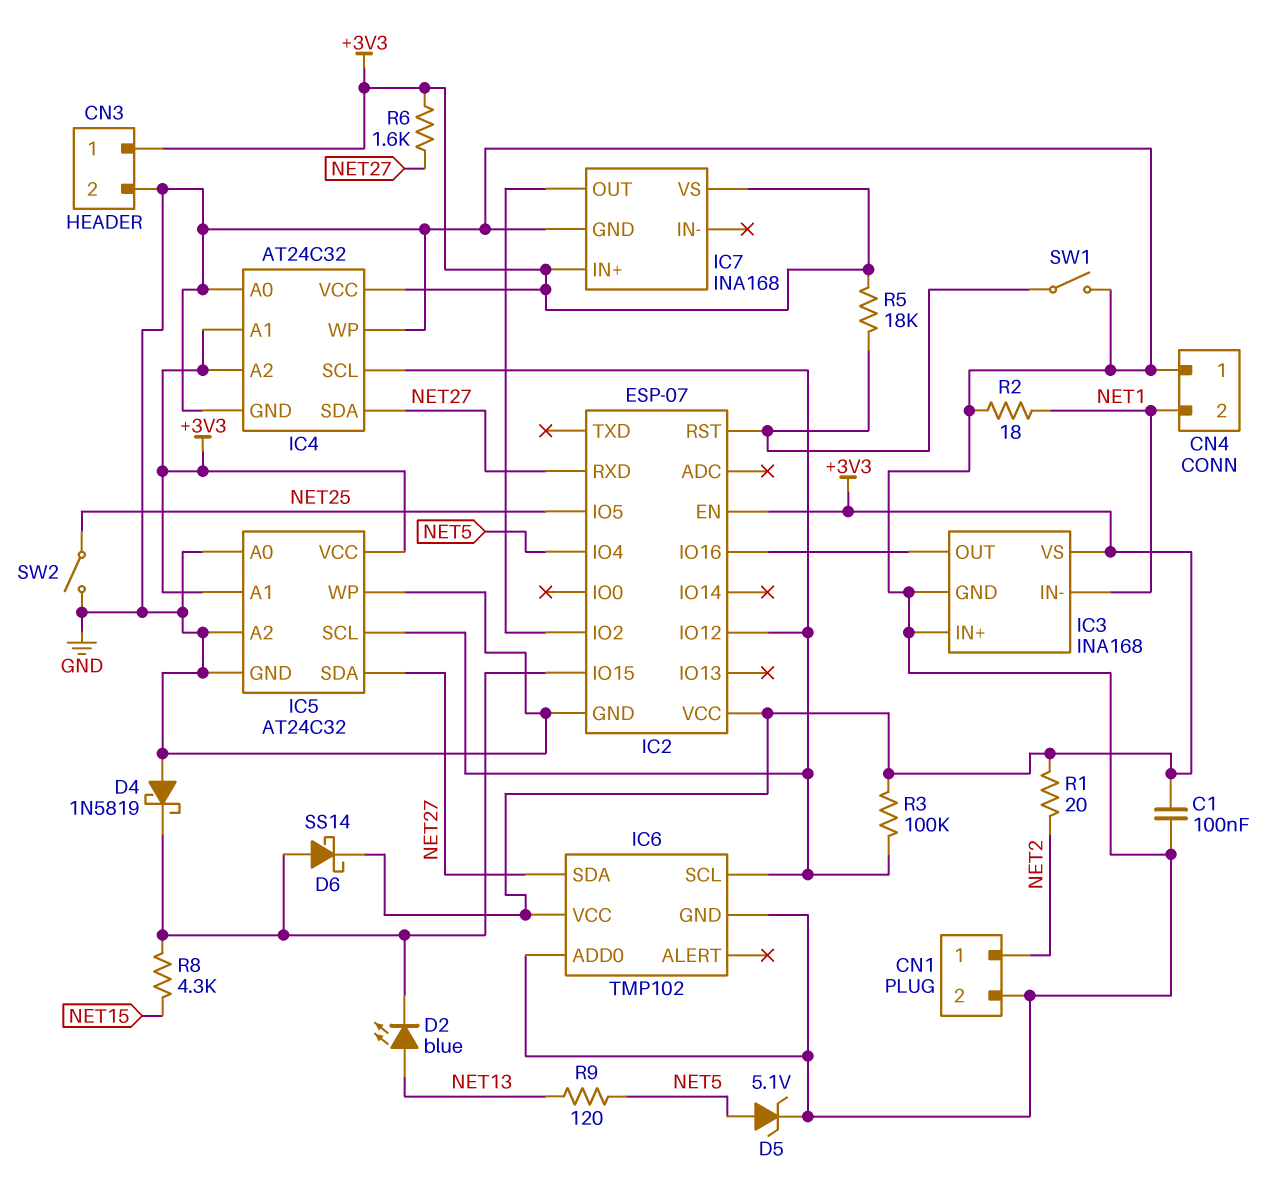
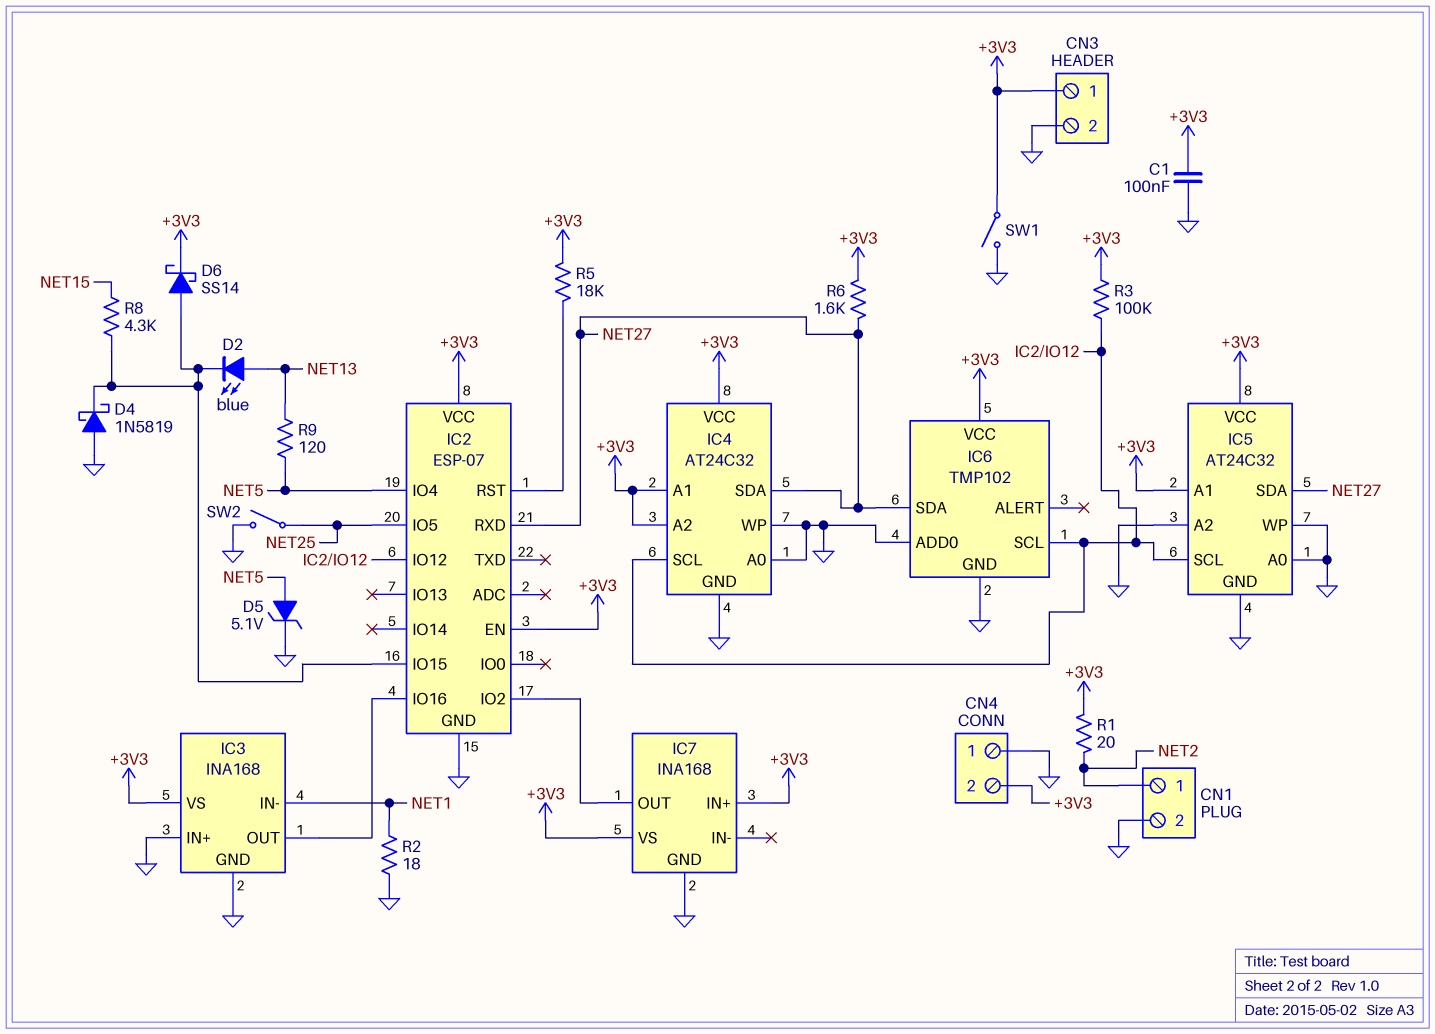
CN4 pin 2: NET1 -> +3V3
SW1: switch (GND, IC2/RST) -> switch (+3V3, GND)

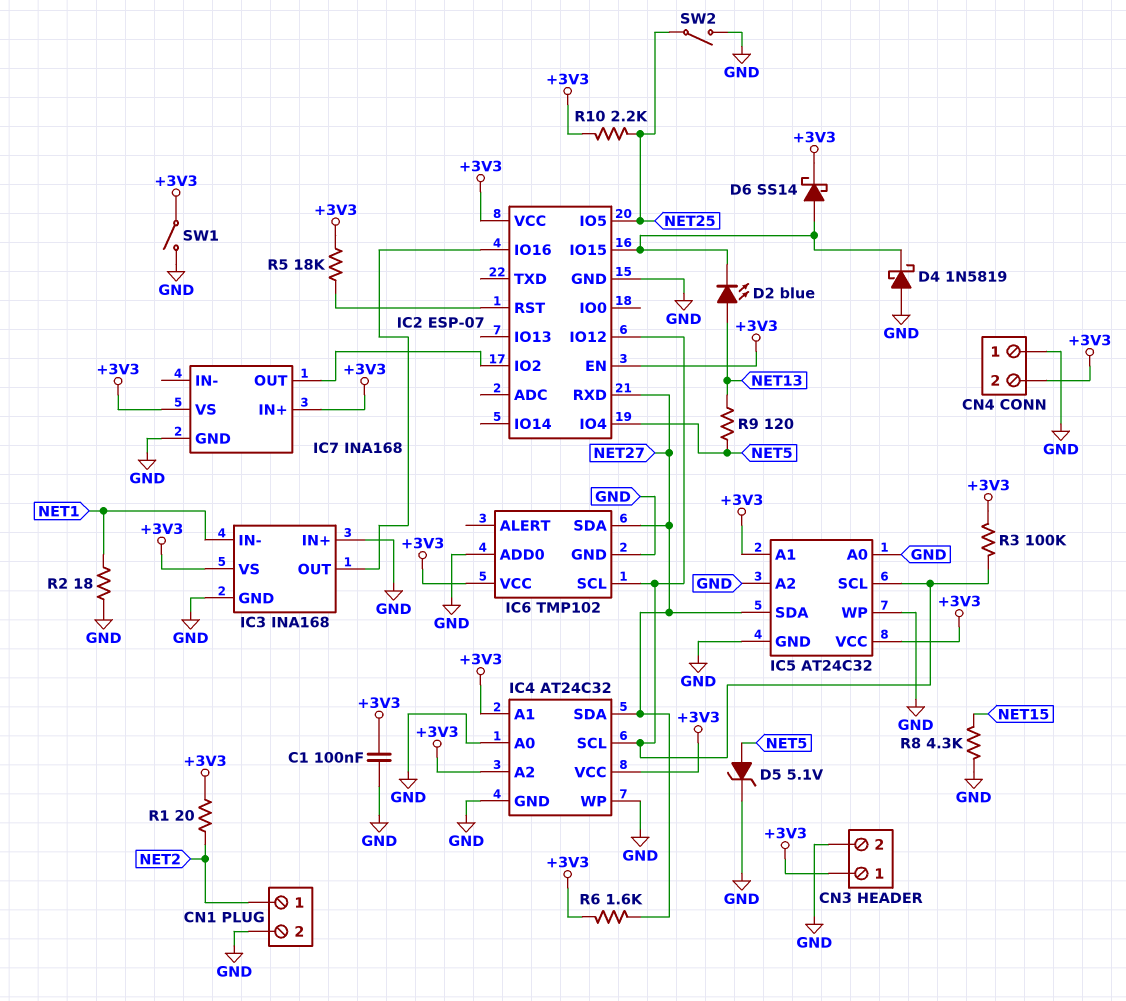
R8: 4.3k (IC2/IO15, NET15) -> 4.3k (GND, NET15)
R10: none -> 2.2k (+3V3, NET25)

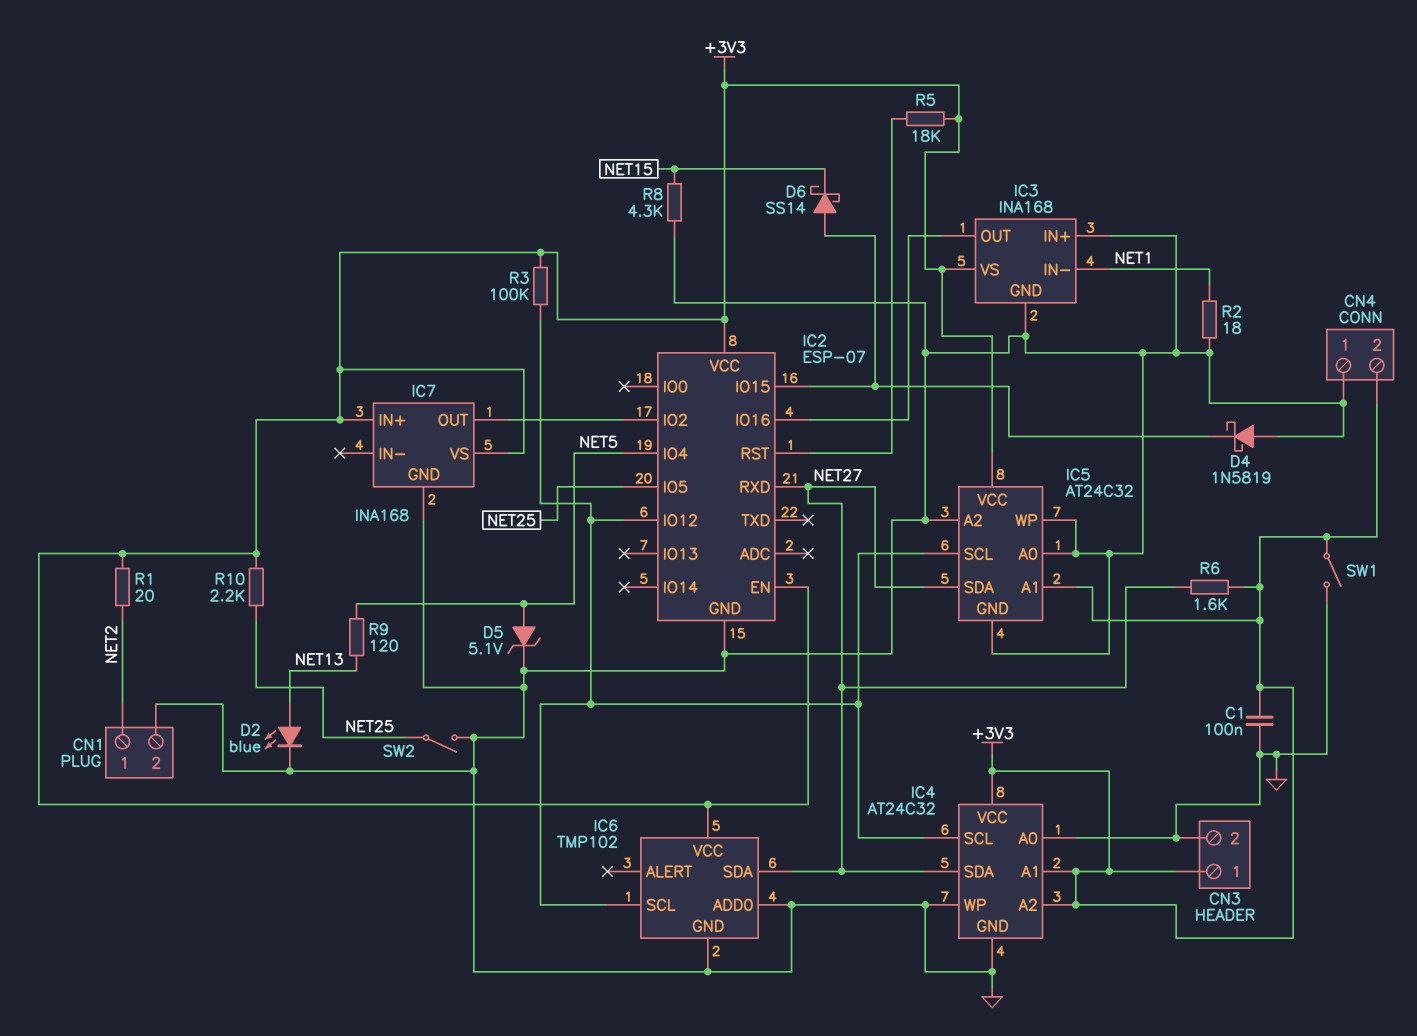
D2: LED blue (A NET13, K IC2/IO15) -> LED blue (A NET13, K GND)
D6: schottky SS14 (A IC2/IO15, K +3V3) -> schottky SS14 (A IC2/IO15, K NET15)

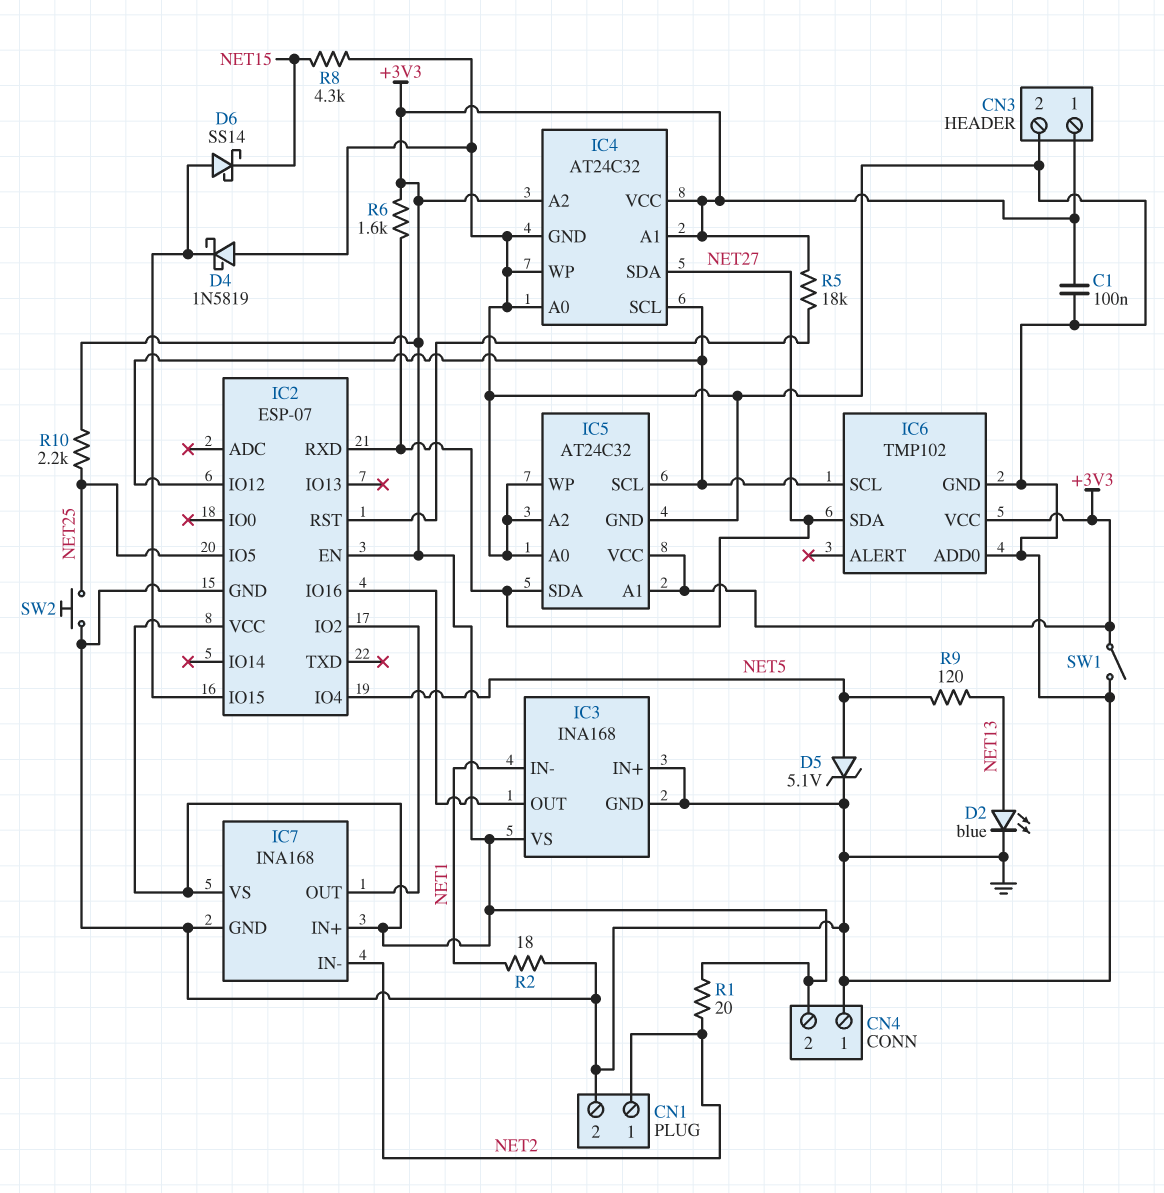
IC7 pin IN-: none -> NET2
R3: 100k (+3V3, IC2/IO12) -> none
SW2: switch (GND, NET25) -> button (GND, NET25)

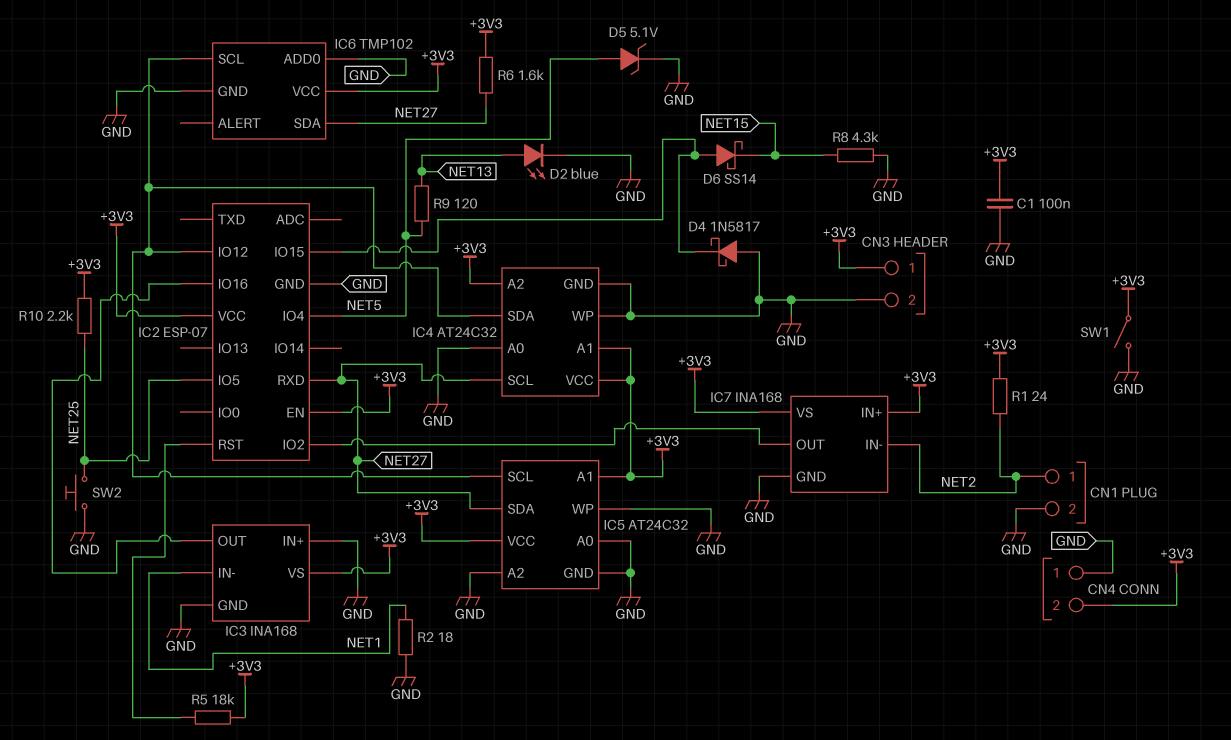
D4: schottky 1N5819 (A GND, K IC2/IO15) -> schottky 1N5817 (A GND, K IC2/IO15)
IC4 pin SCL: IC2/IO12 -> NET27
IC4 pin SDA: NET27 -> IC2/IO12
R1: 20 (+3V3, NET2) -> 24 (+3V3, NET2)

